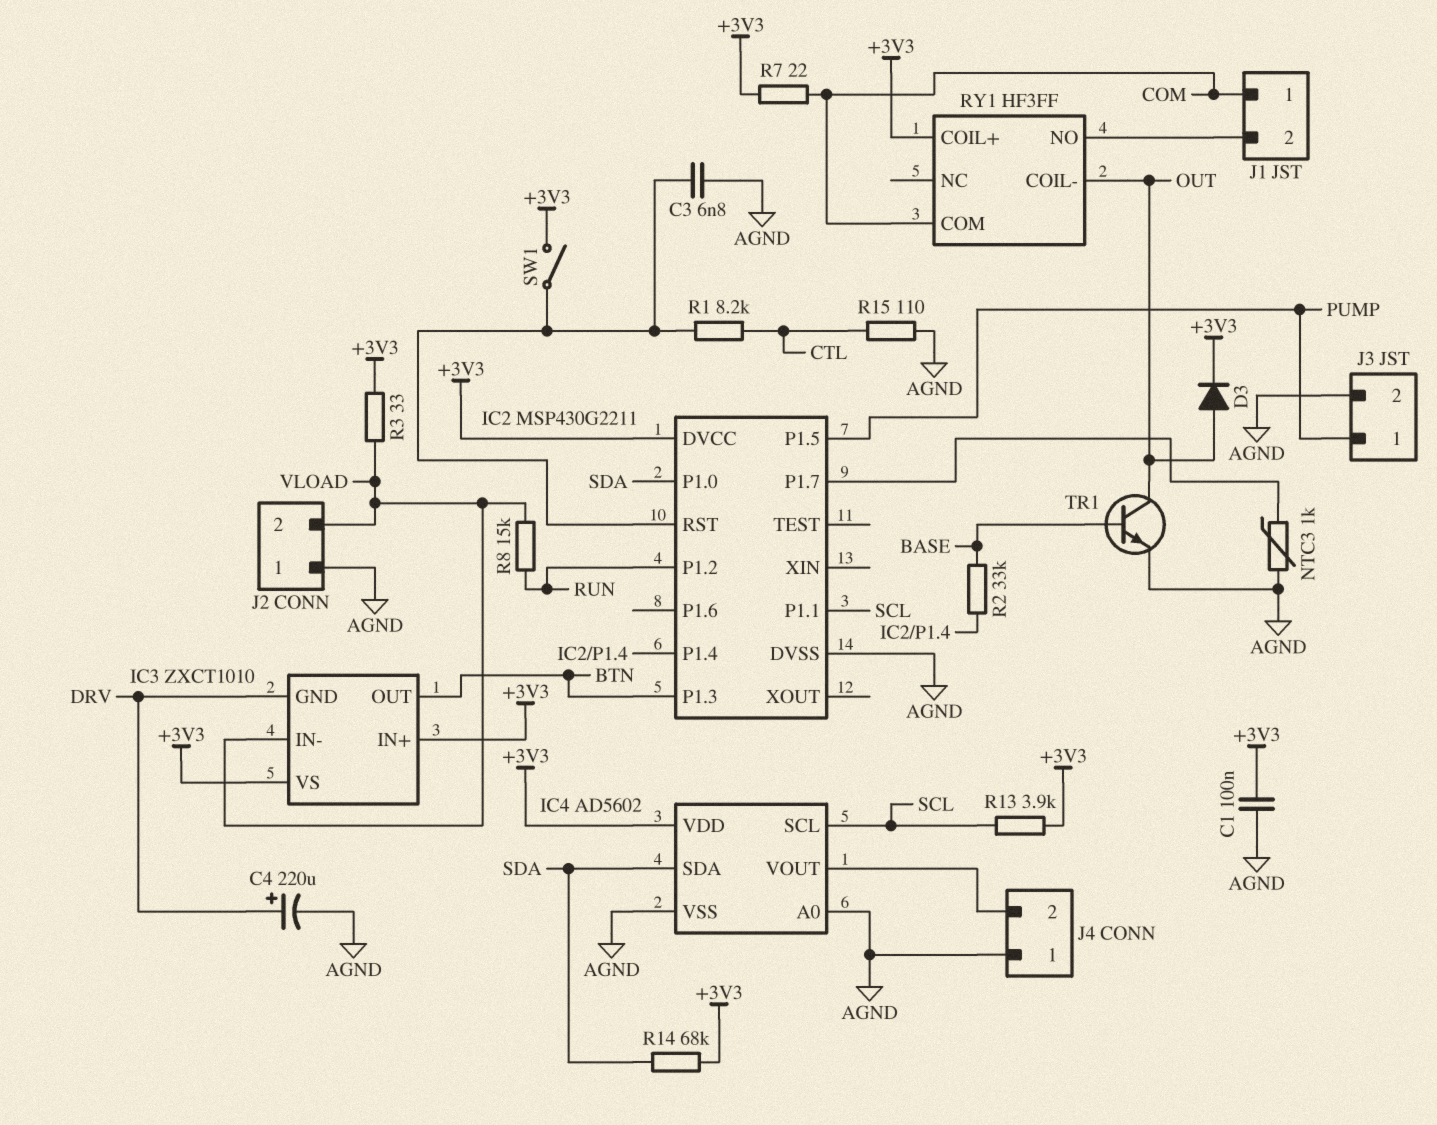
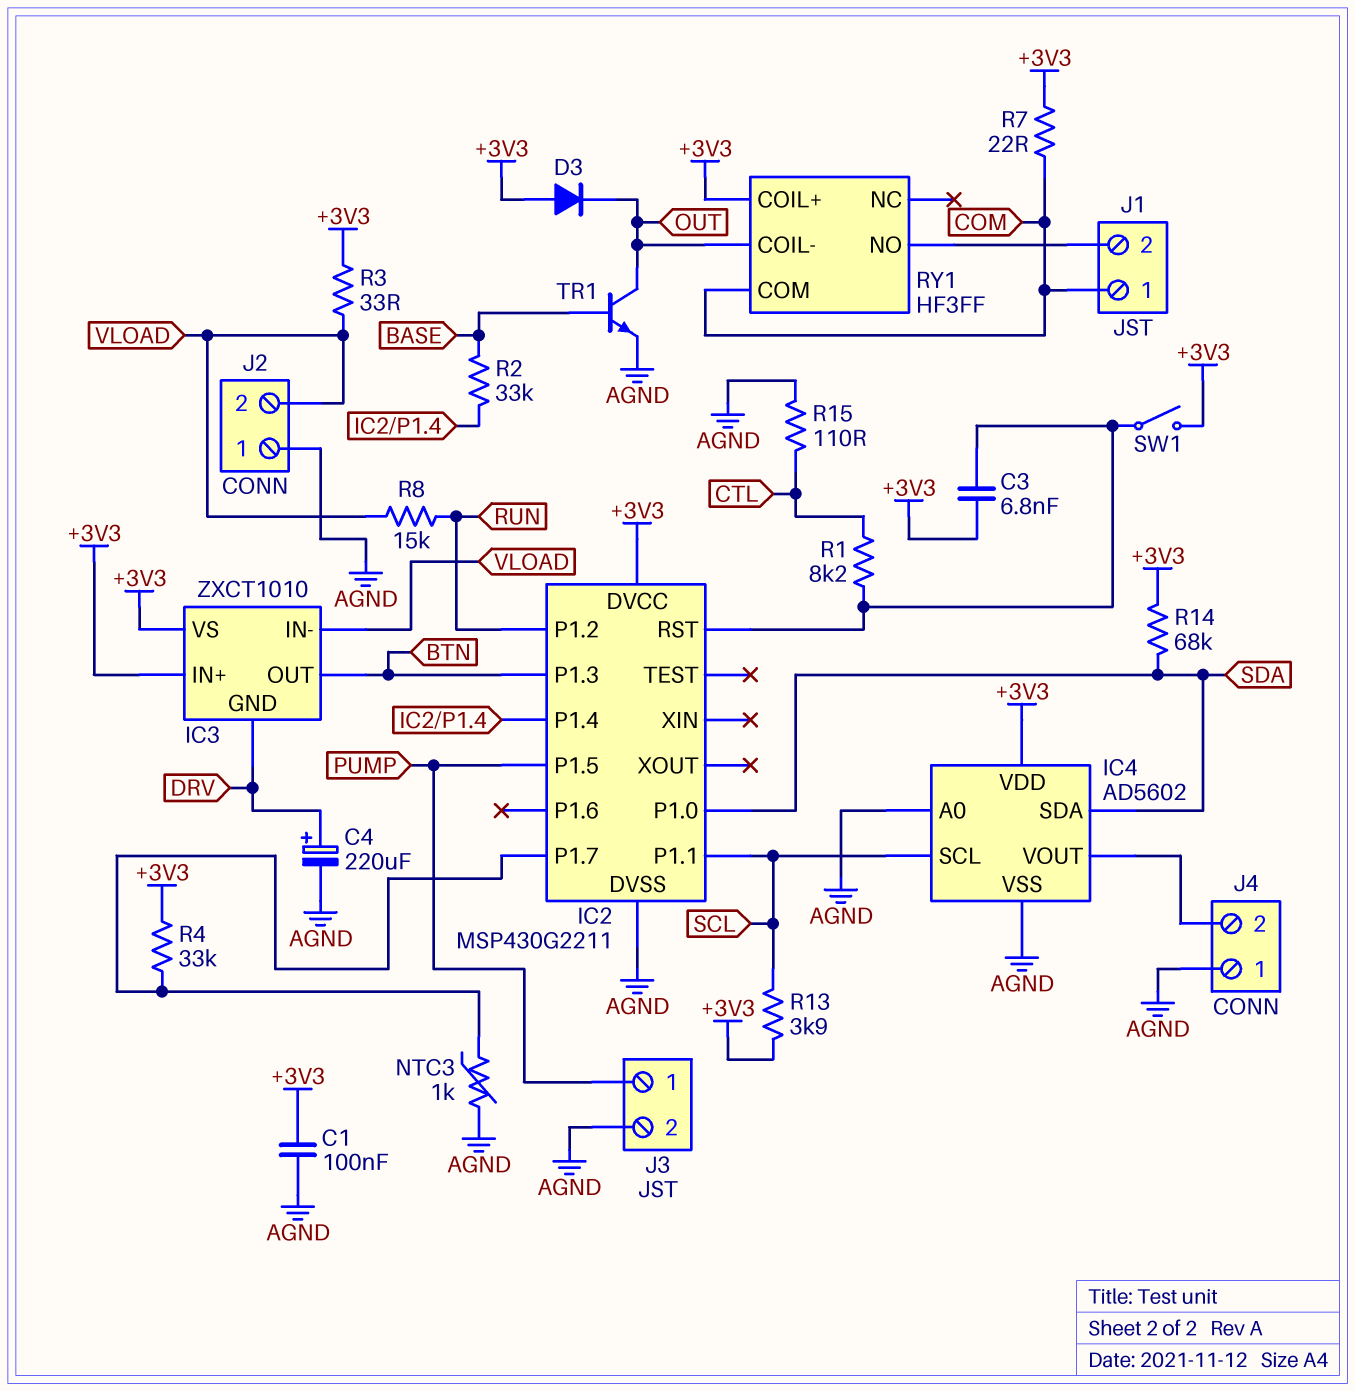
C3: 6.8nF (AGND, IC2/RST) -> 6.8nF (+3V3, IC2/RST)
D3: diode (A OUT, K +3V3) -> diode (A +3V3, K OUT)
R4: none -> 33k (+3V3, IC2/P1.7)

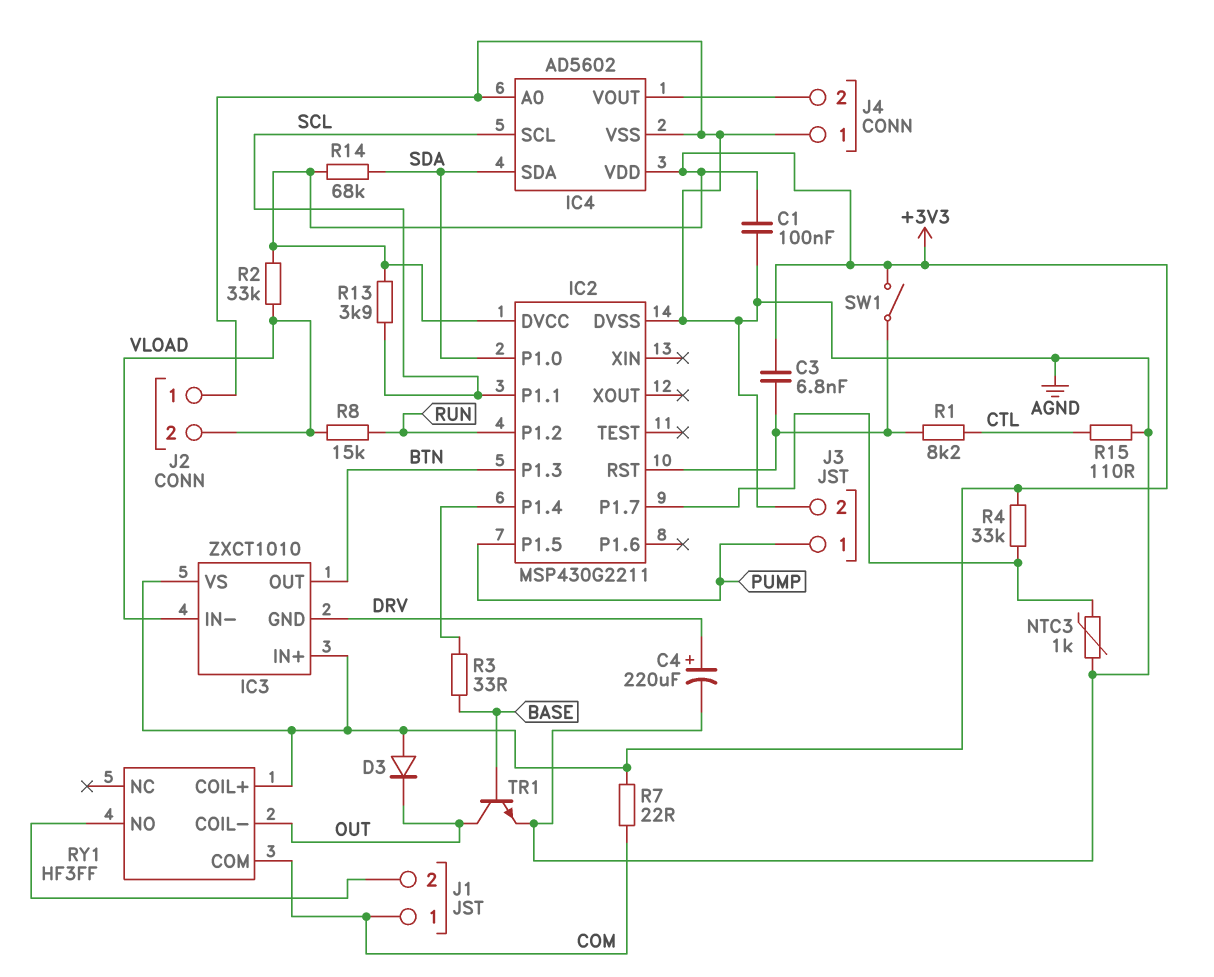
R2: 33k (BASE, IC2/P1.4) -> 33k (+3V3, VLOAD)
R3: 33 (+3V3, VLOAD) -> 33 (BASE, IC2/P1.4)

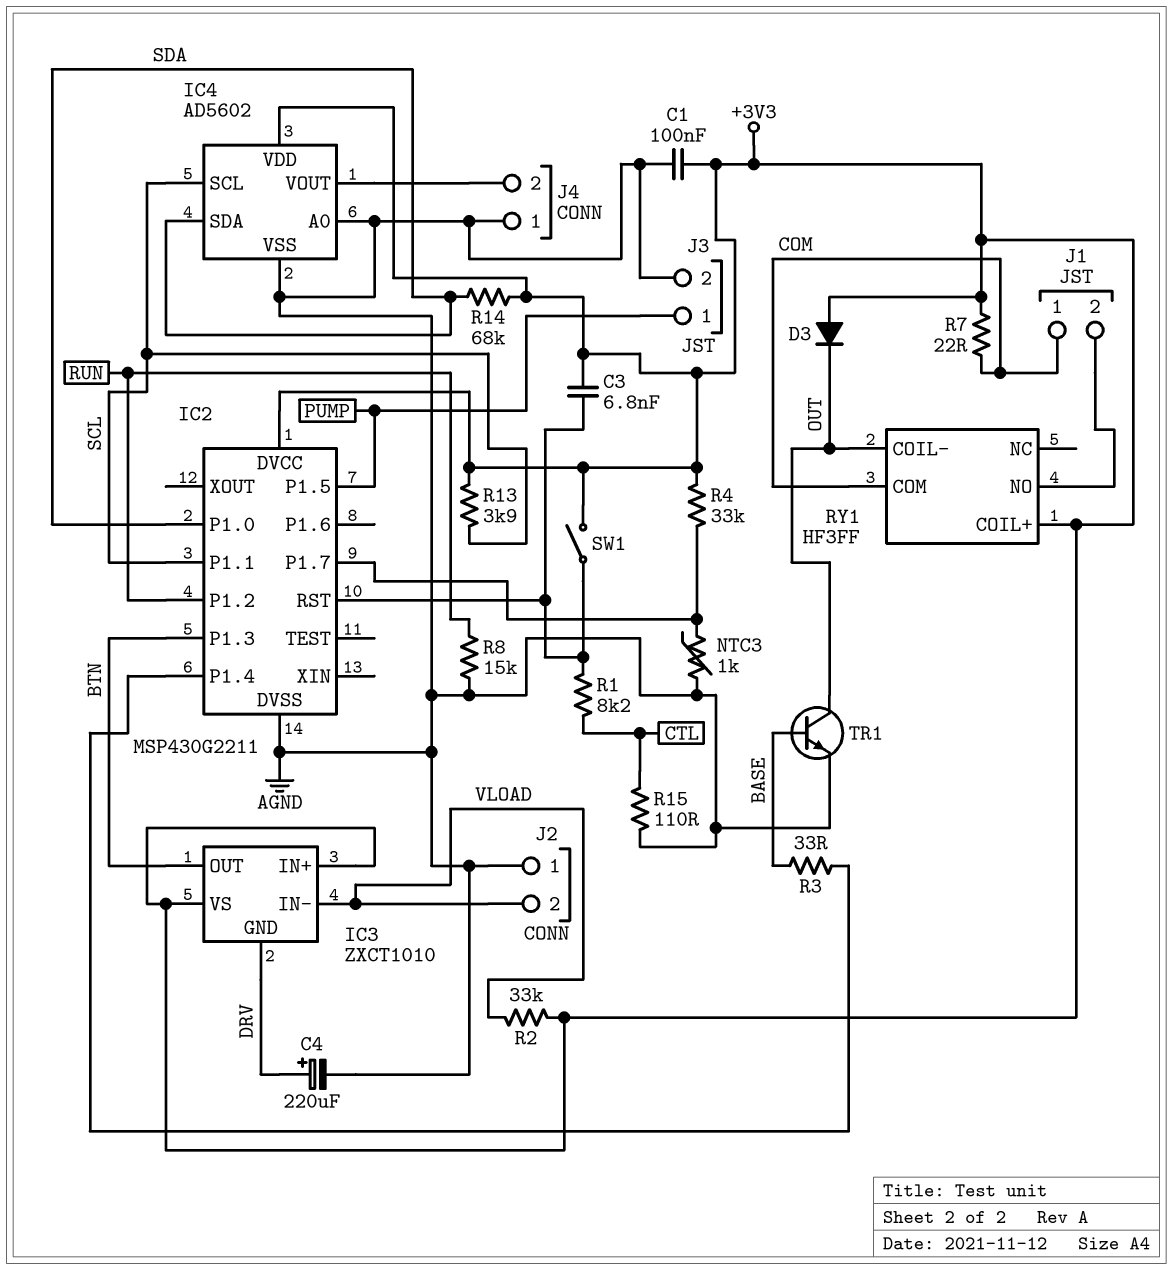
R8: 15k (RUN, VLOAD) -> 15k (AGND, RUN)

